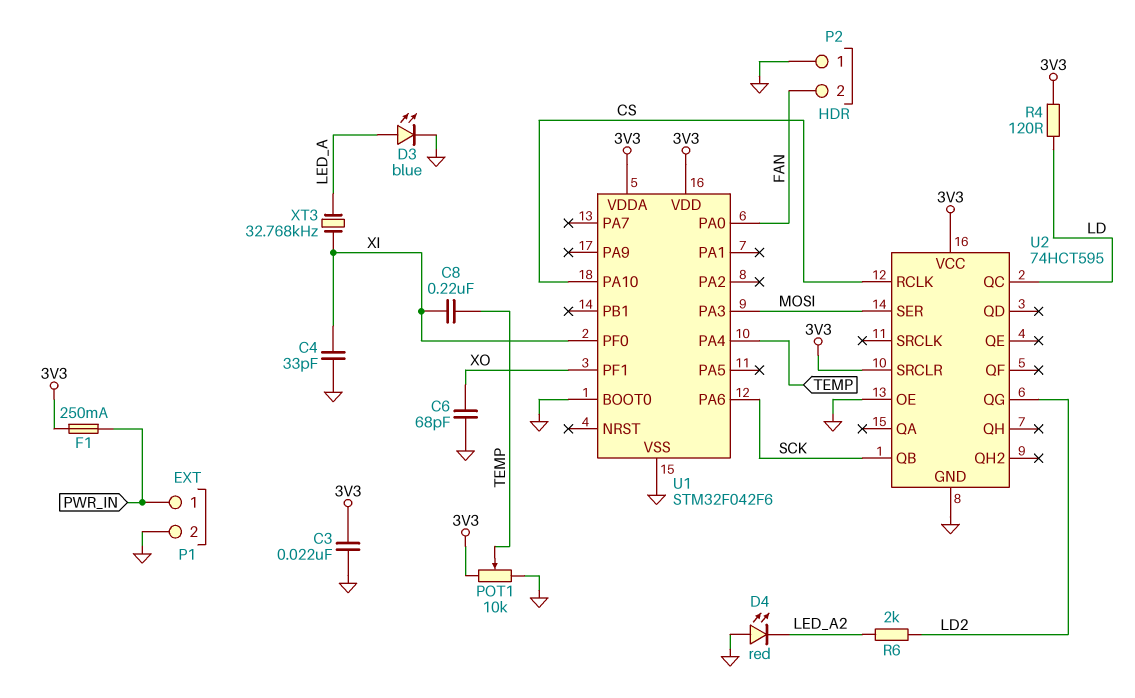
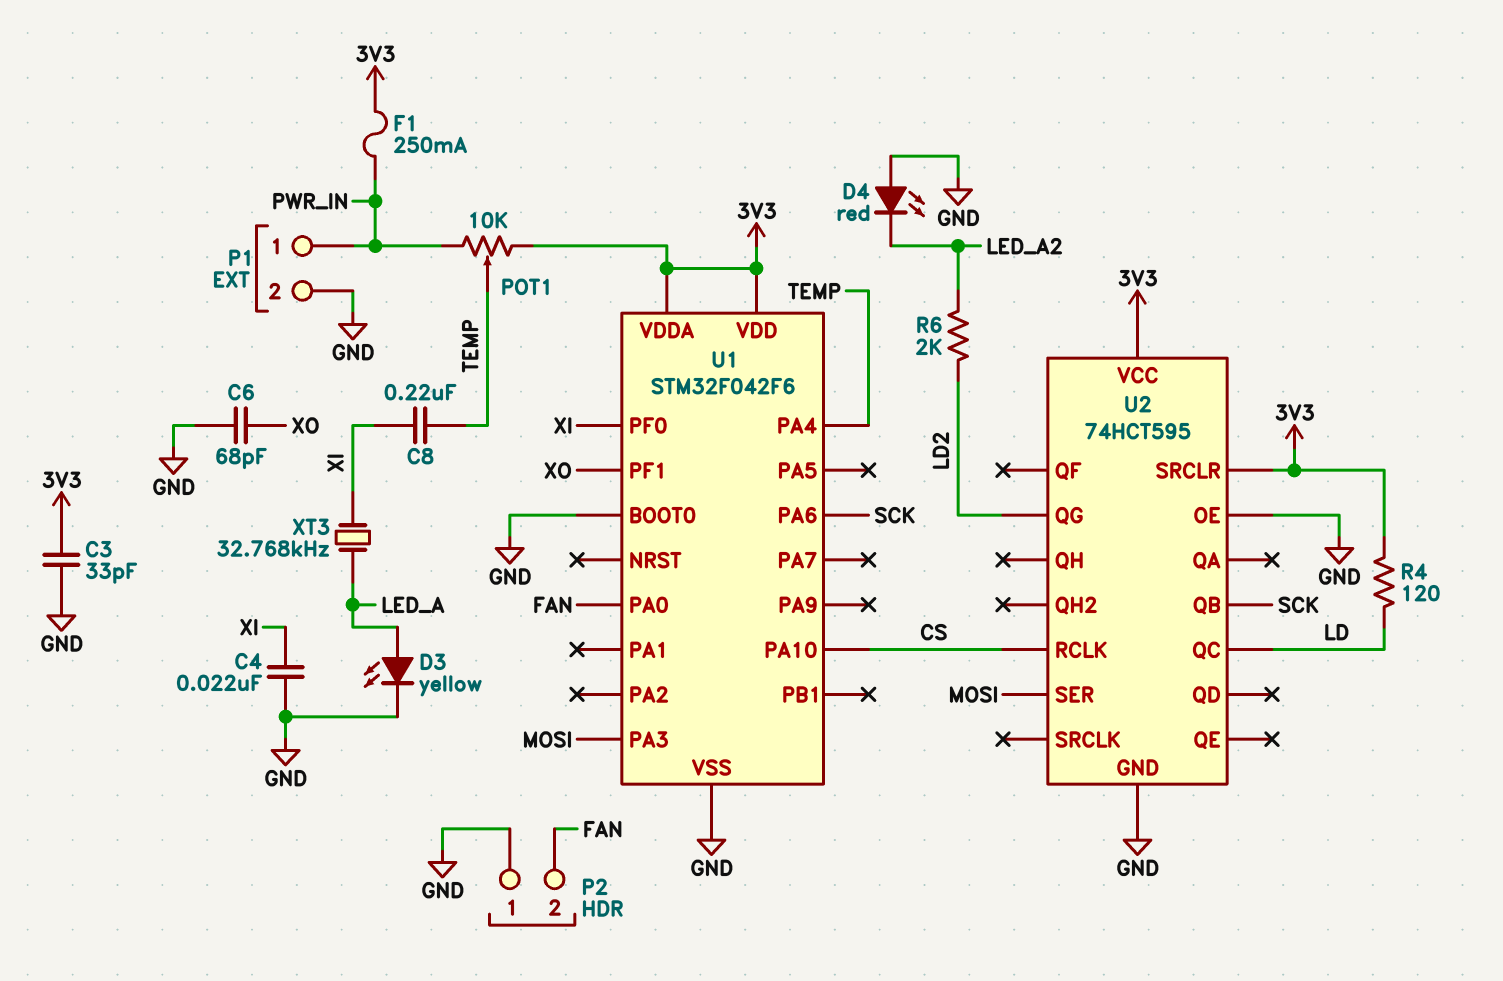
C3: 22nF (3V3, GND) -> 33pF (3V3, GND)
C4: 33pF (GND, XI) -> 22nF (GND, XI)
D3: LED blue (A LED_A, K GND) -> LED yellow (A LED_A, K GND)
POT1: 10k (3V3, GND, wiper TEMP) -> 10k (3V3, PWR_IN, wiper TEMP)

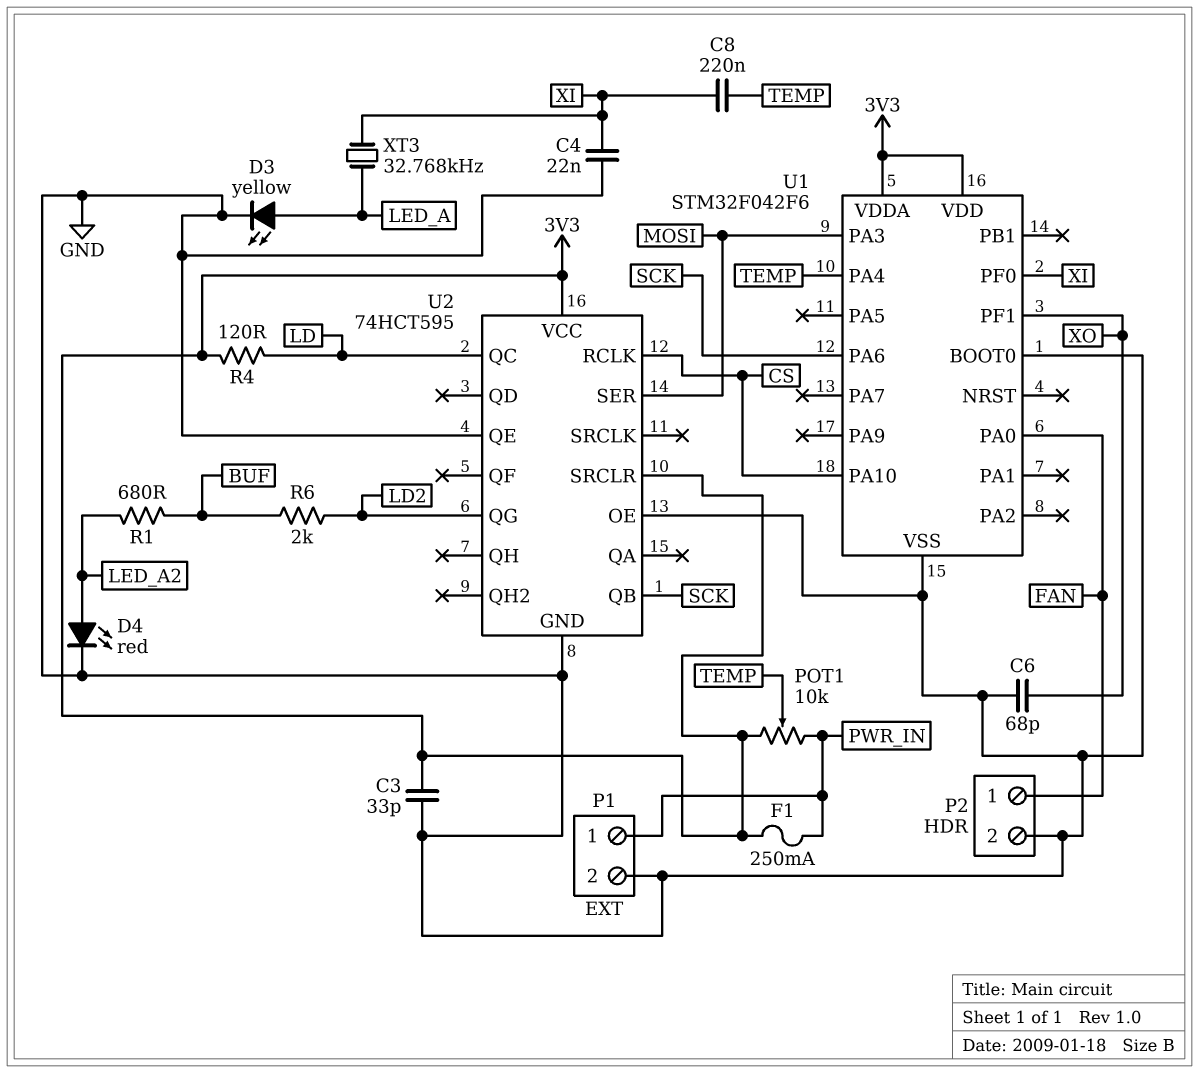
D4: LED red (A GND, K LED_A2) -> LED red (A LED_A2, K GND)
P2 pin 1: GND -> FAN
P2 pin 2: FAN -> GND
R1: none -> 680 (BUF, LED_A2)
R6: 2k (LD2, LED_A2) -> 2k (BUF, LD2)
U2 pin QE: none -> GND

